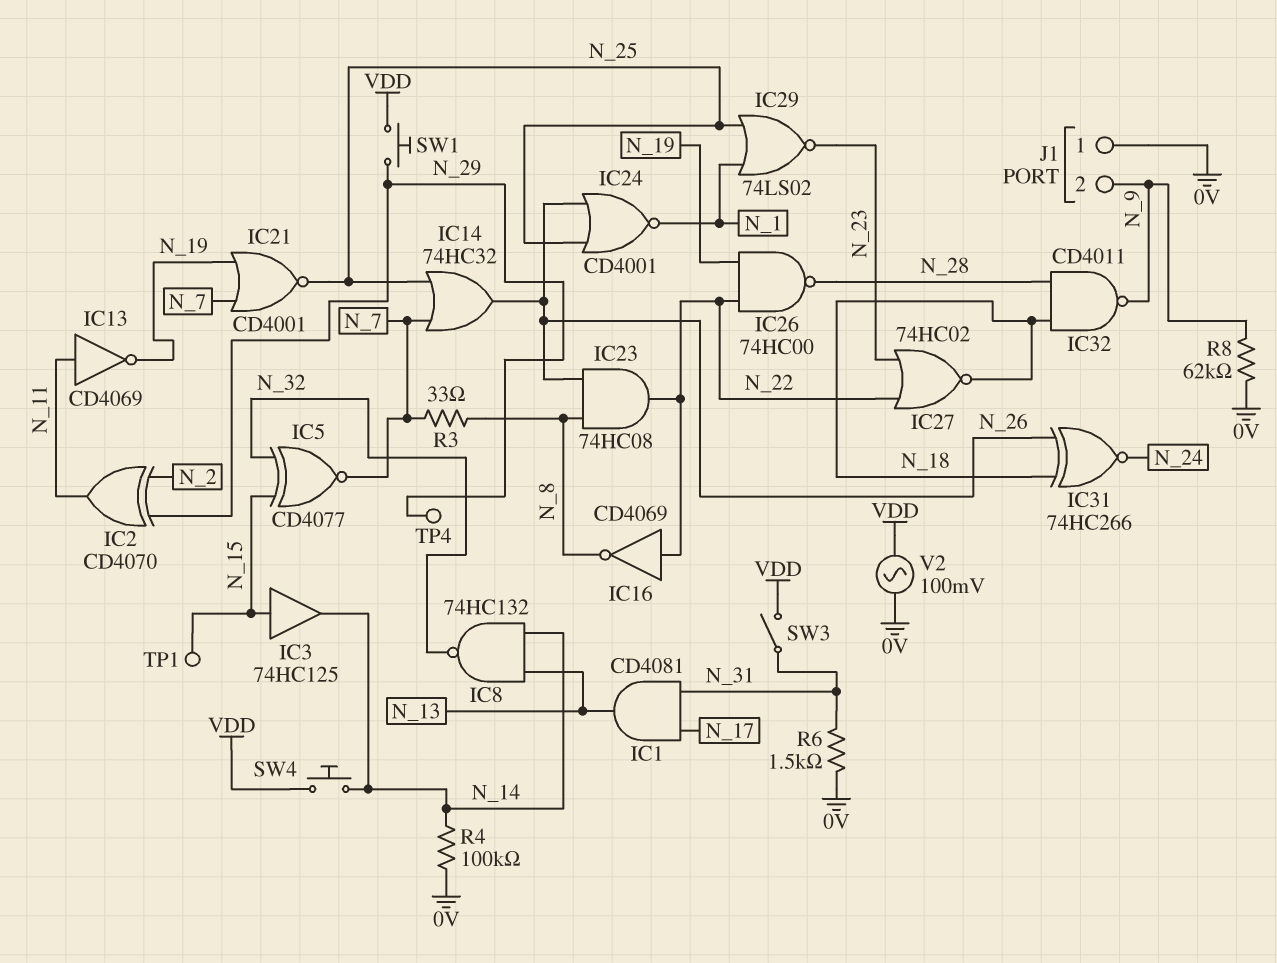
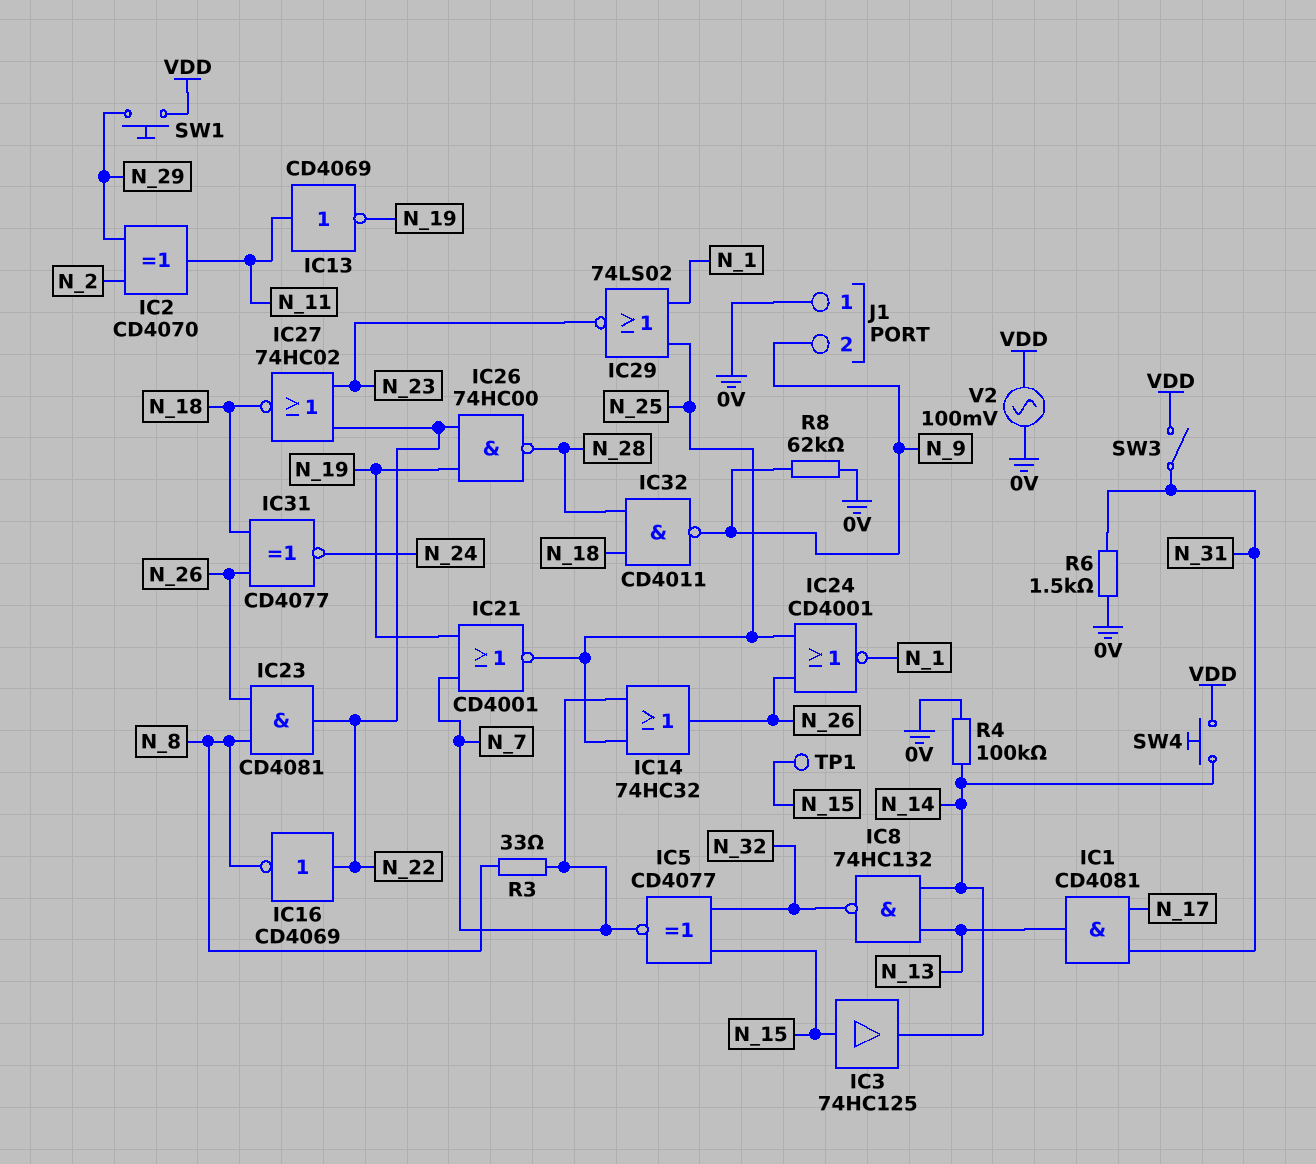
IC23: AND 74HC08 (in N_8, in N_26, out N_22) -> AND CD4081 (in N_8, in N_26, out N_22)
IC31: XNOR 74HC266 (in N_18, in N_26, out N_24) -> XNOR CD4077 (in N_18, in N_26, out N_24)
TP4: test point (N_29) -> none

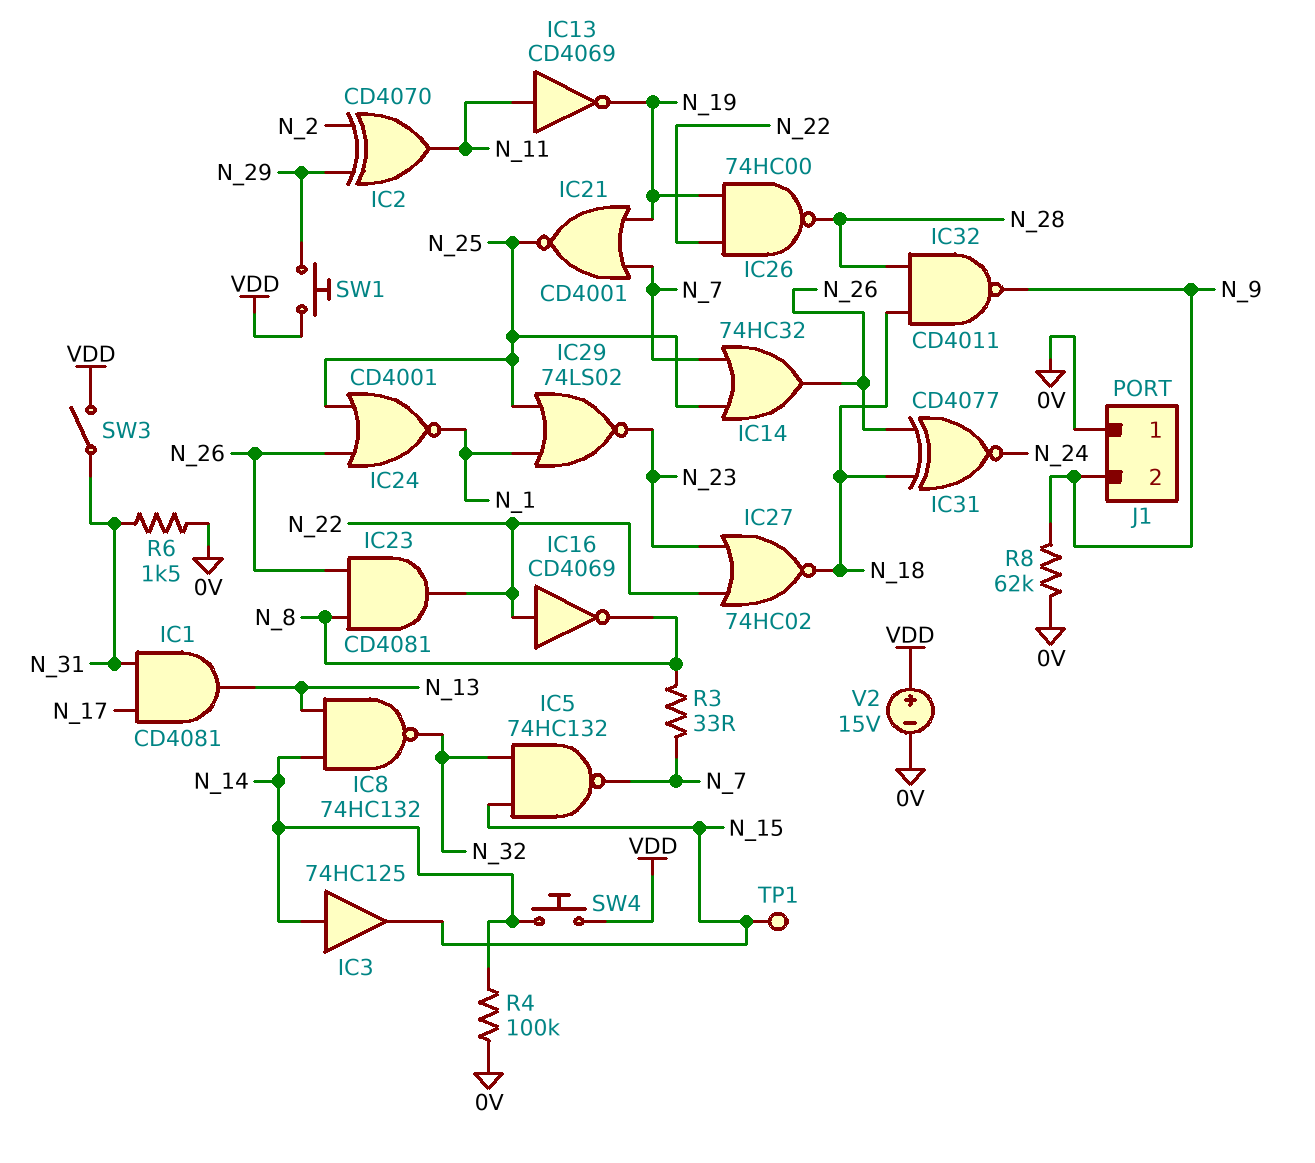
IC3: buffer 74HC125 (in N_15, out N_14) -> buffer 74HC125 (in N_14, out N_15)
IC5: XNOR CD4077 (in N_15, in N_32, out N_7) -> NAND 74HC132 (in N_15, in N_32, out N_7)
V2: AC 100mV (0V, VDD) -> 15V (plus VDD, minus 0V)

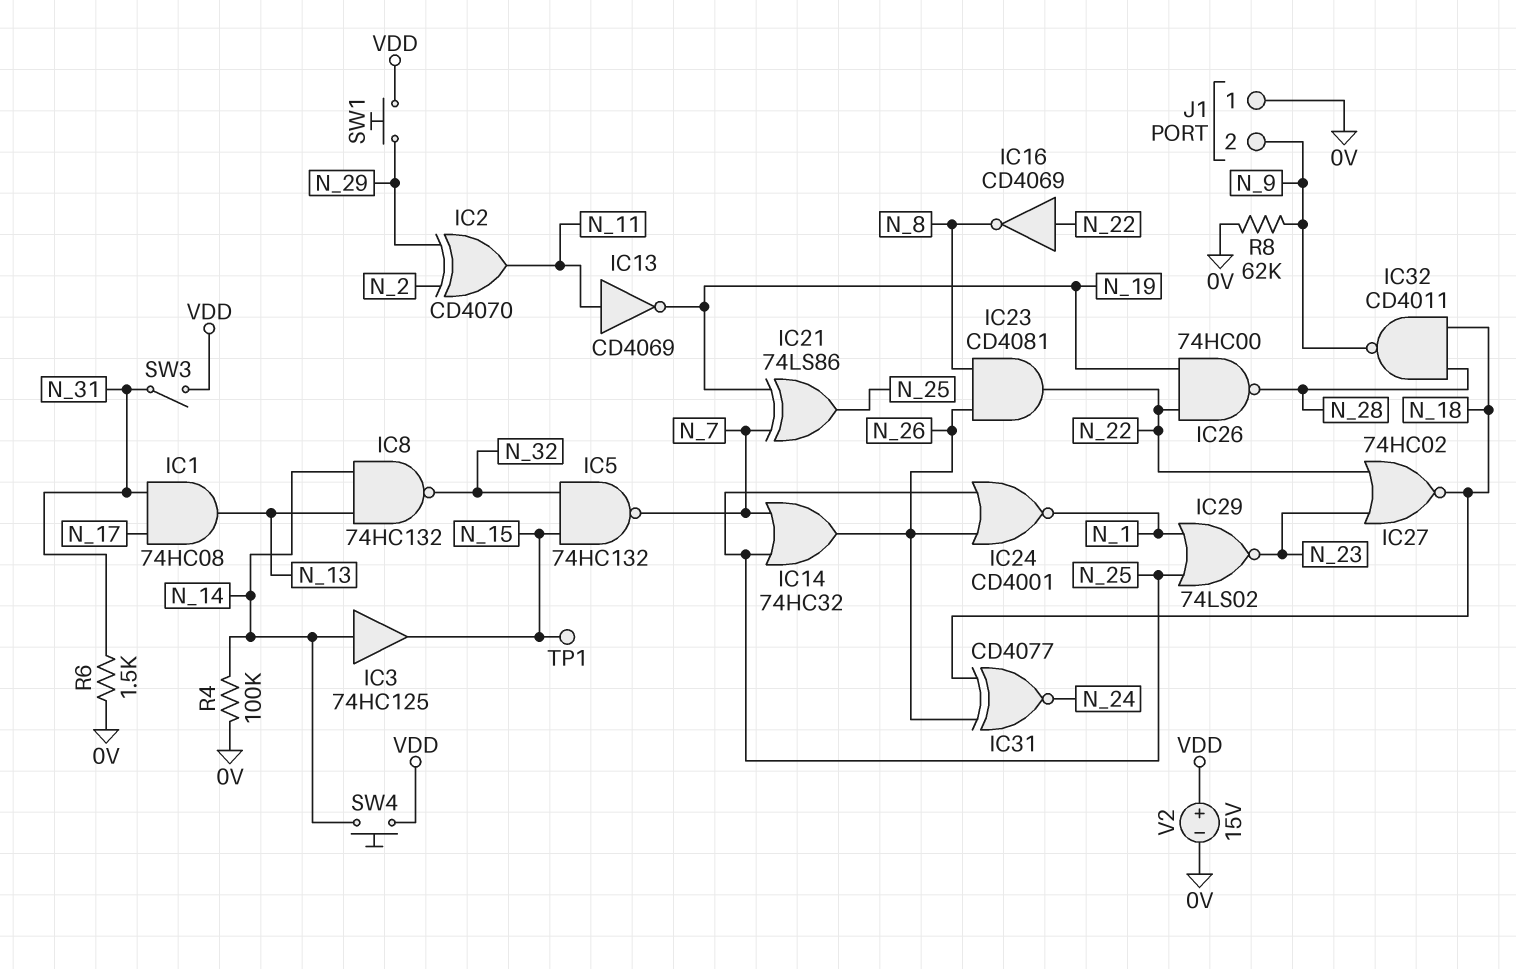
IC1: AND CD4081 (in N_17, in N_31, out N_13) -> AND 74HC08 (in N_17, in N_31, out N_13)
IC21: NOR CD4001 (in N_7, in N_19, out N_25) -> XOR 74LS86 (in N_7, in N_19, out N_25)
R3: 33 (N_7, N_8) -> none

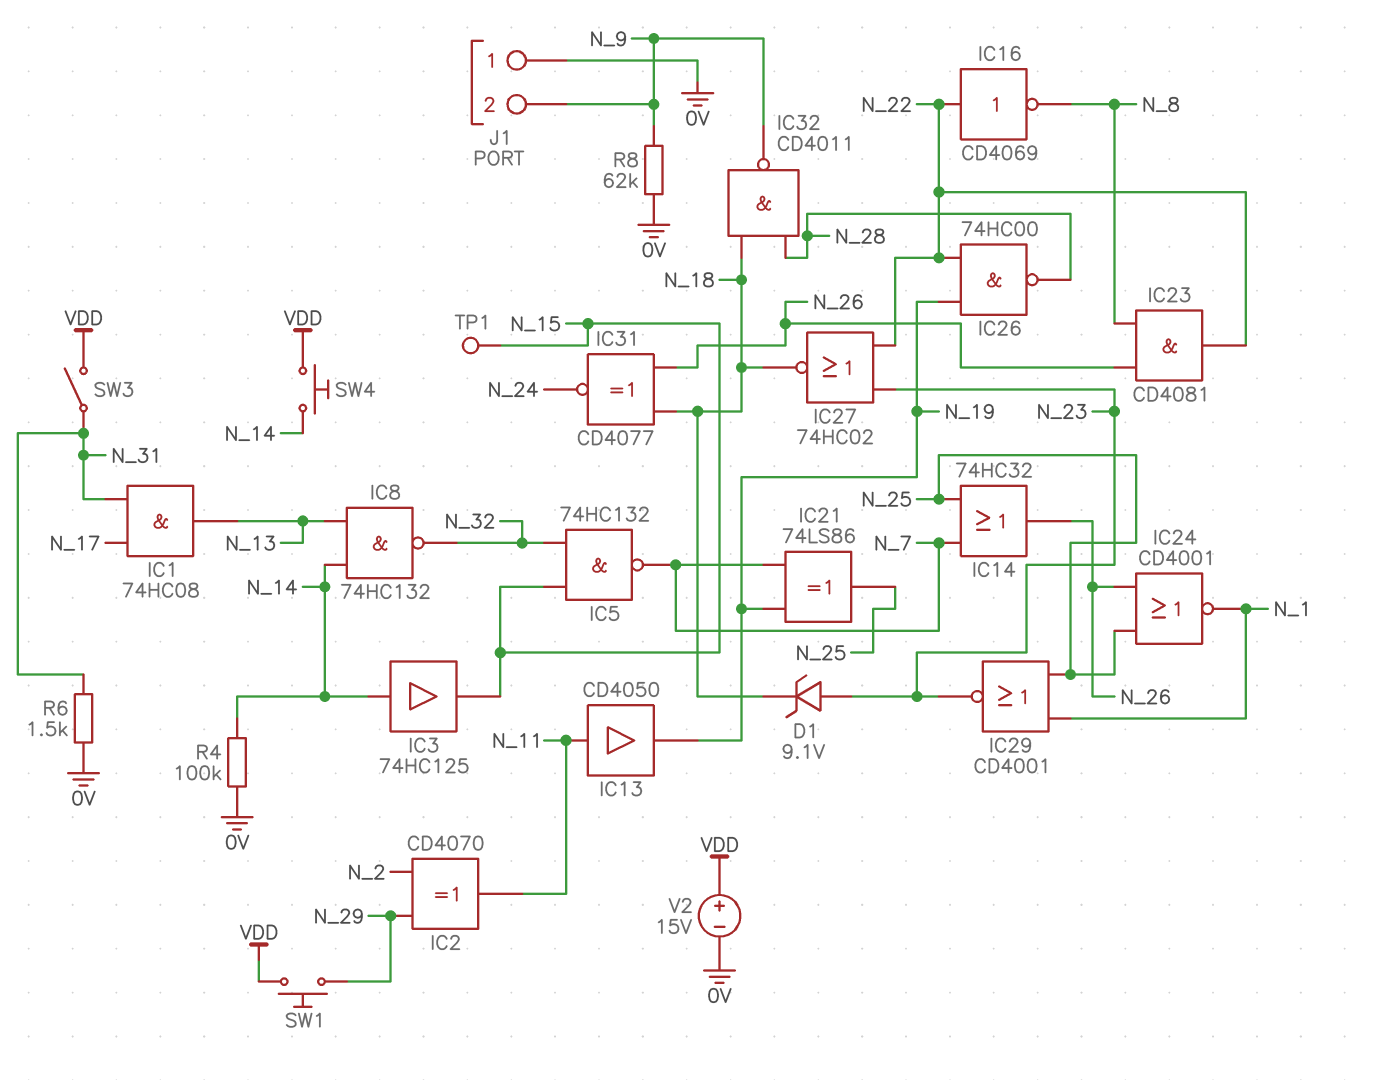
D1: none -> zener 9.1V (A N_23, K N_18)
IC13: NOT CD4069 (in N_11, out N_19) -> buffer CD4050 (in N_11, out N_19)
IC29: NOR 74LS02 (in N_1, in N_25, out N_23) -> NOR CD4001 (in N_1, in N_25, out N_23)

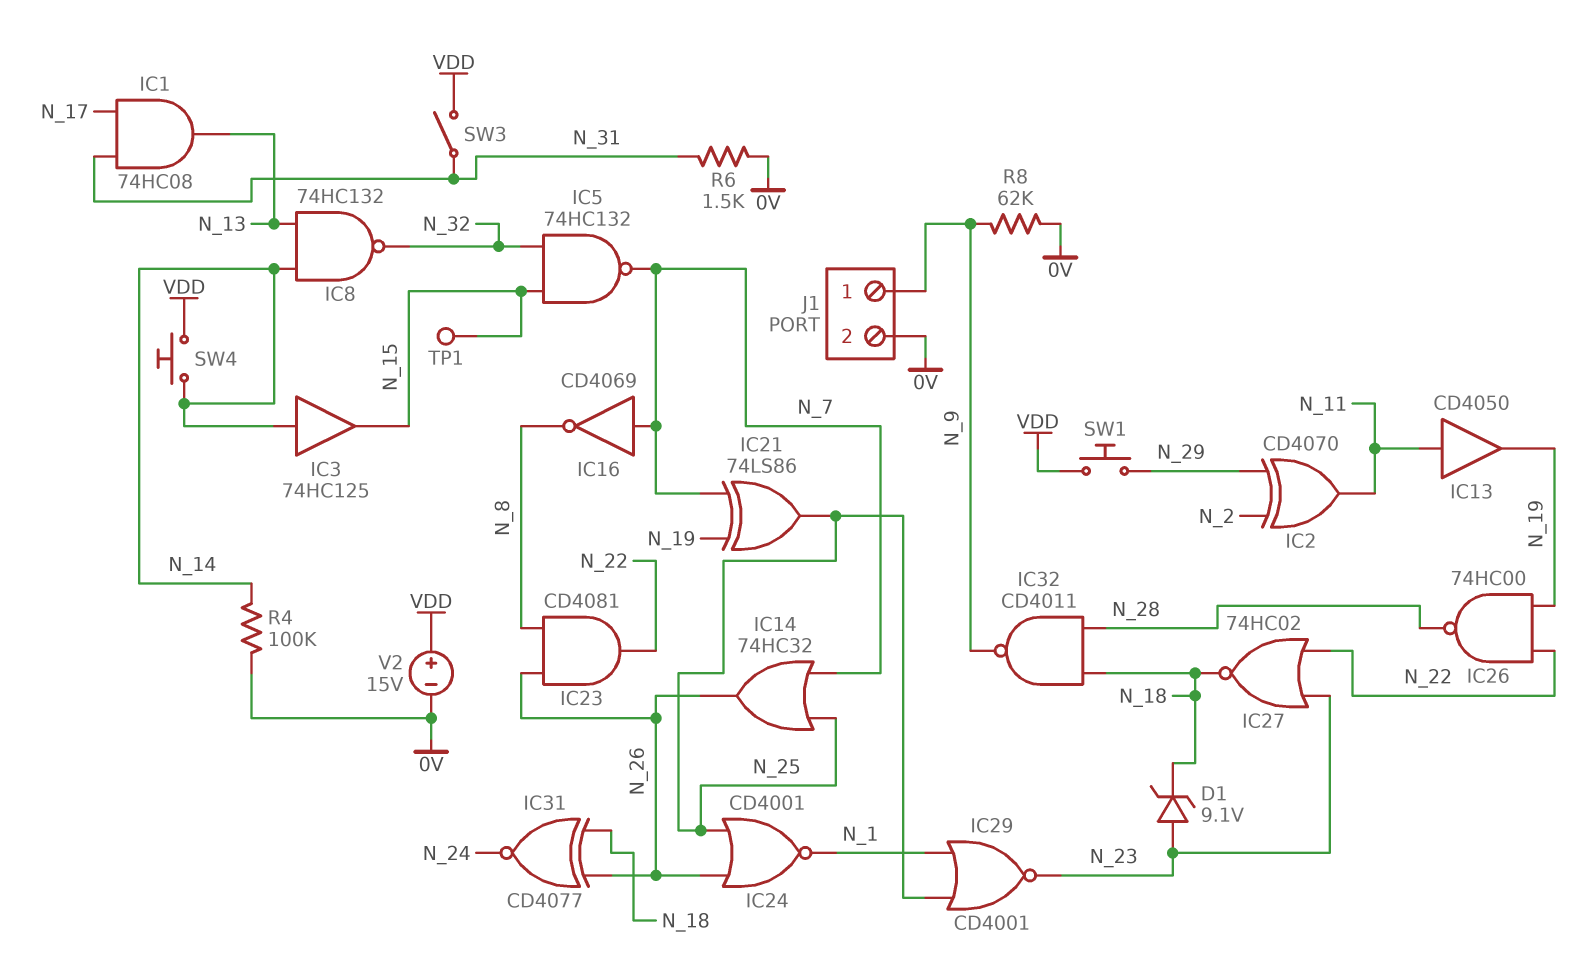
IC16: NOT CD4069 (in N_22, out N_8) -> NOT CD4069 (in N_7, out N_8)
J1 pin 1: 0V -> N_9
J1 pin 2: N_9 -> 0V

